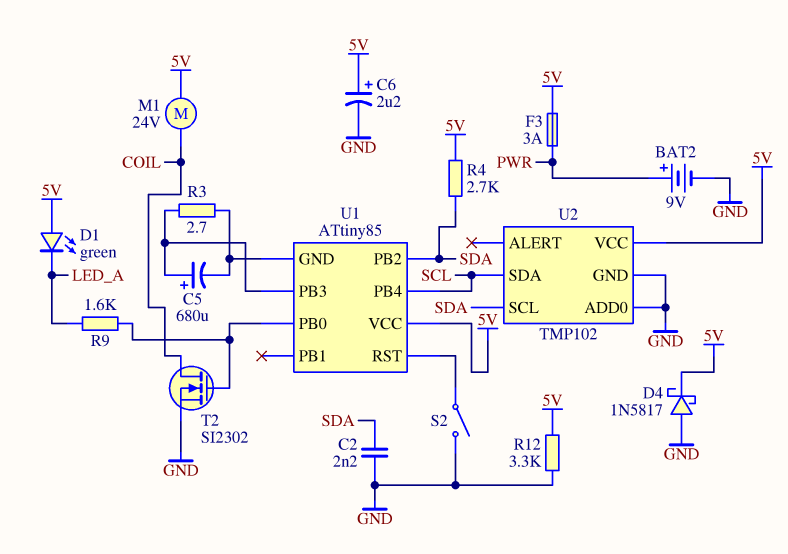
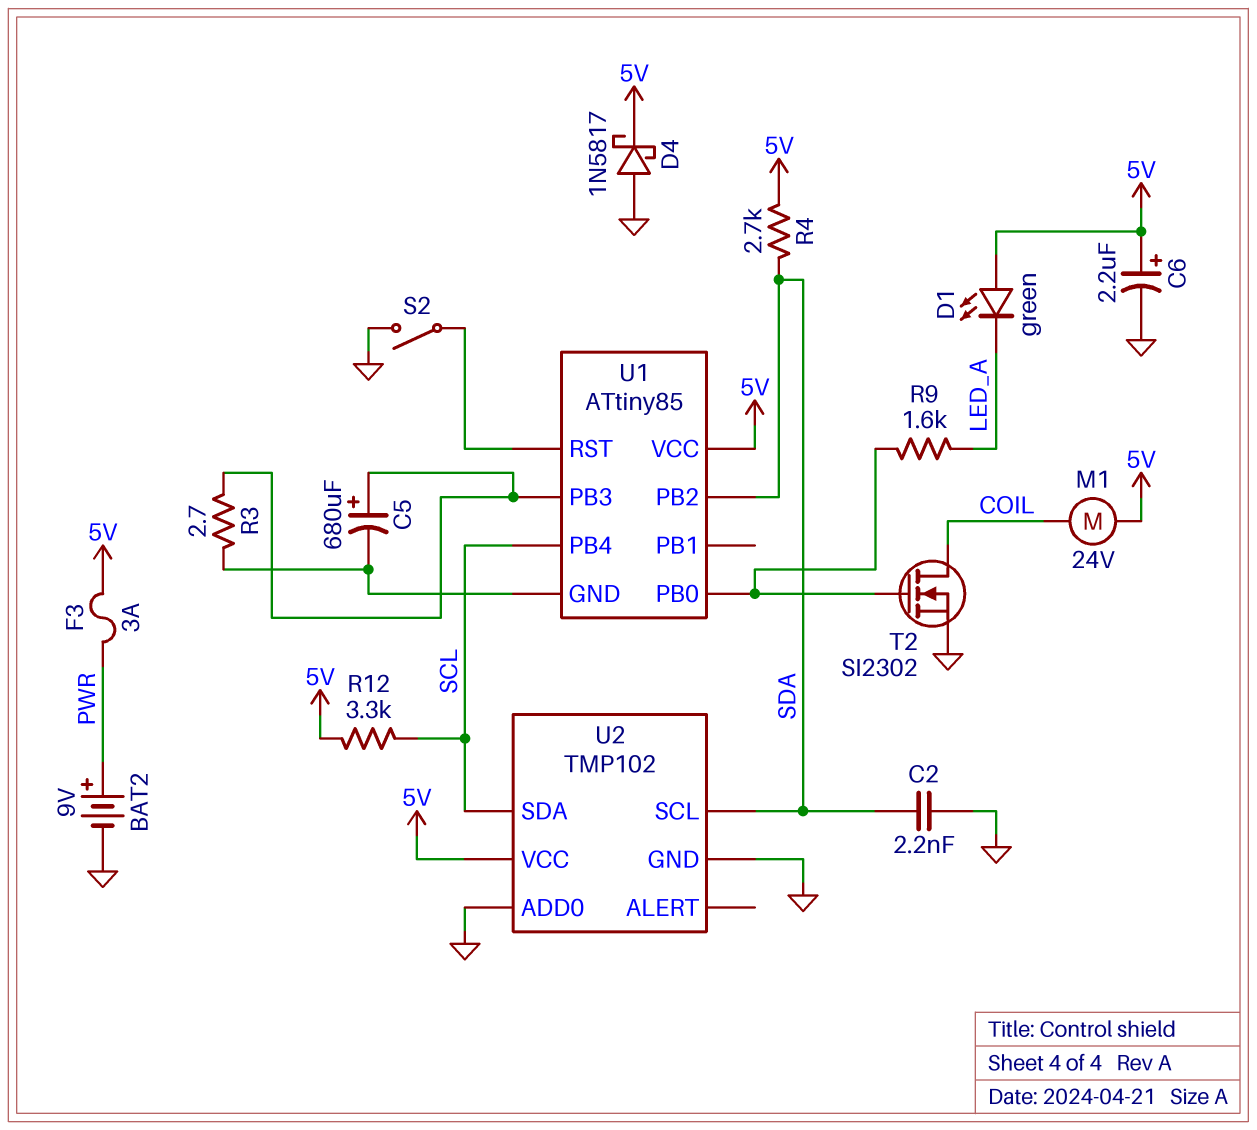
R12: 3.3k (5V, GND) -> 3.3k (5V, SCL)

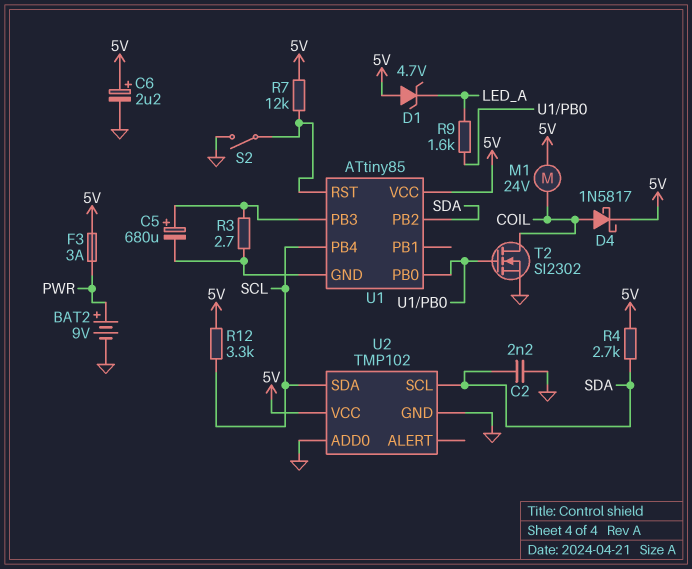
D1: LED green (A 5V, K LED_A) -> zener 4.7V (A 5V, K LED_A)
D4: schottky 1N5817 (A GND, K 5V) -> schottky 1N5817 (A COIL, K 5V)
R7: none -> 12k (5V, U1/RST)

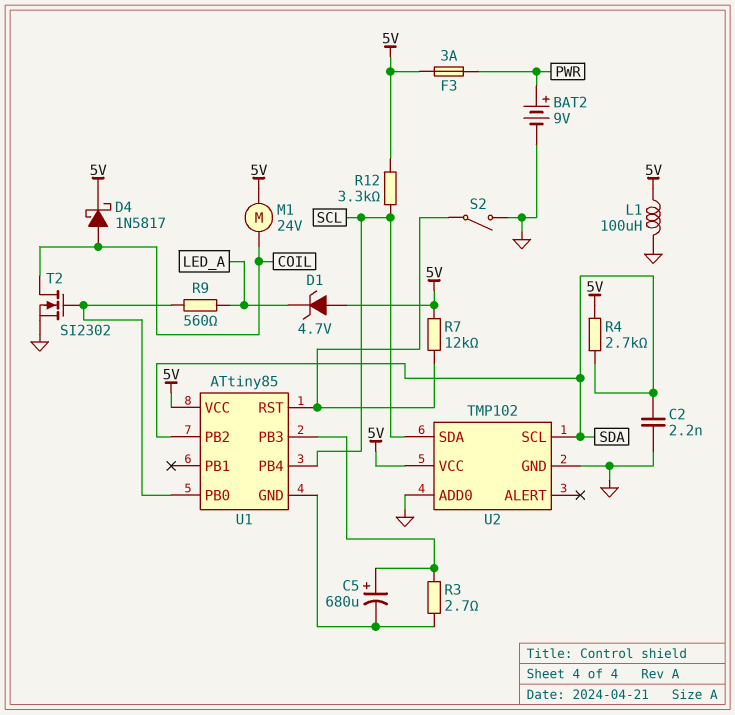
C6: 2.2uF (plus 5V, minus GND) -> none
L1: none -> 100uH (5V, GND)
R9: 1.6k (LED_A, U1/PB0) -> 560 (LED_A, U1/PB0)

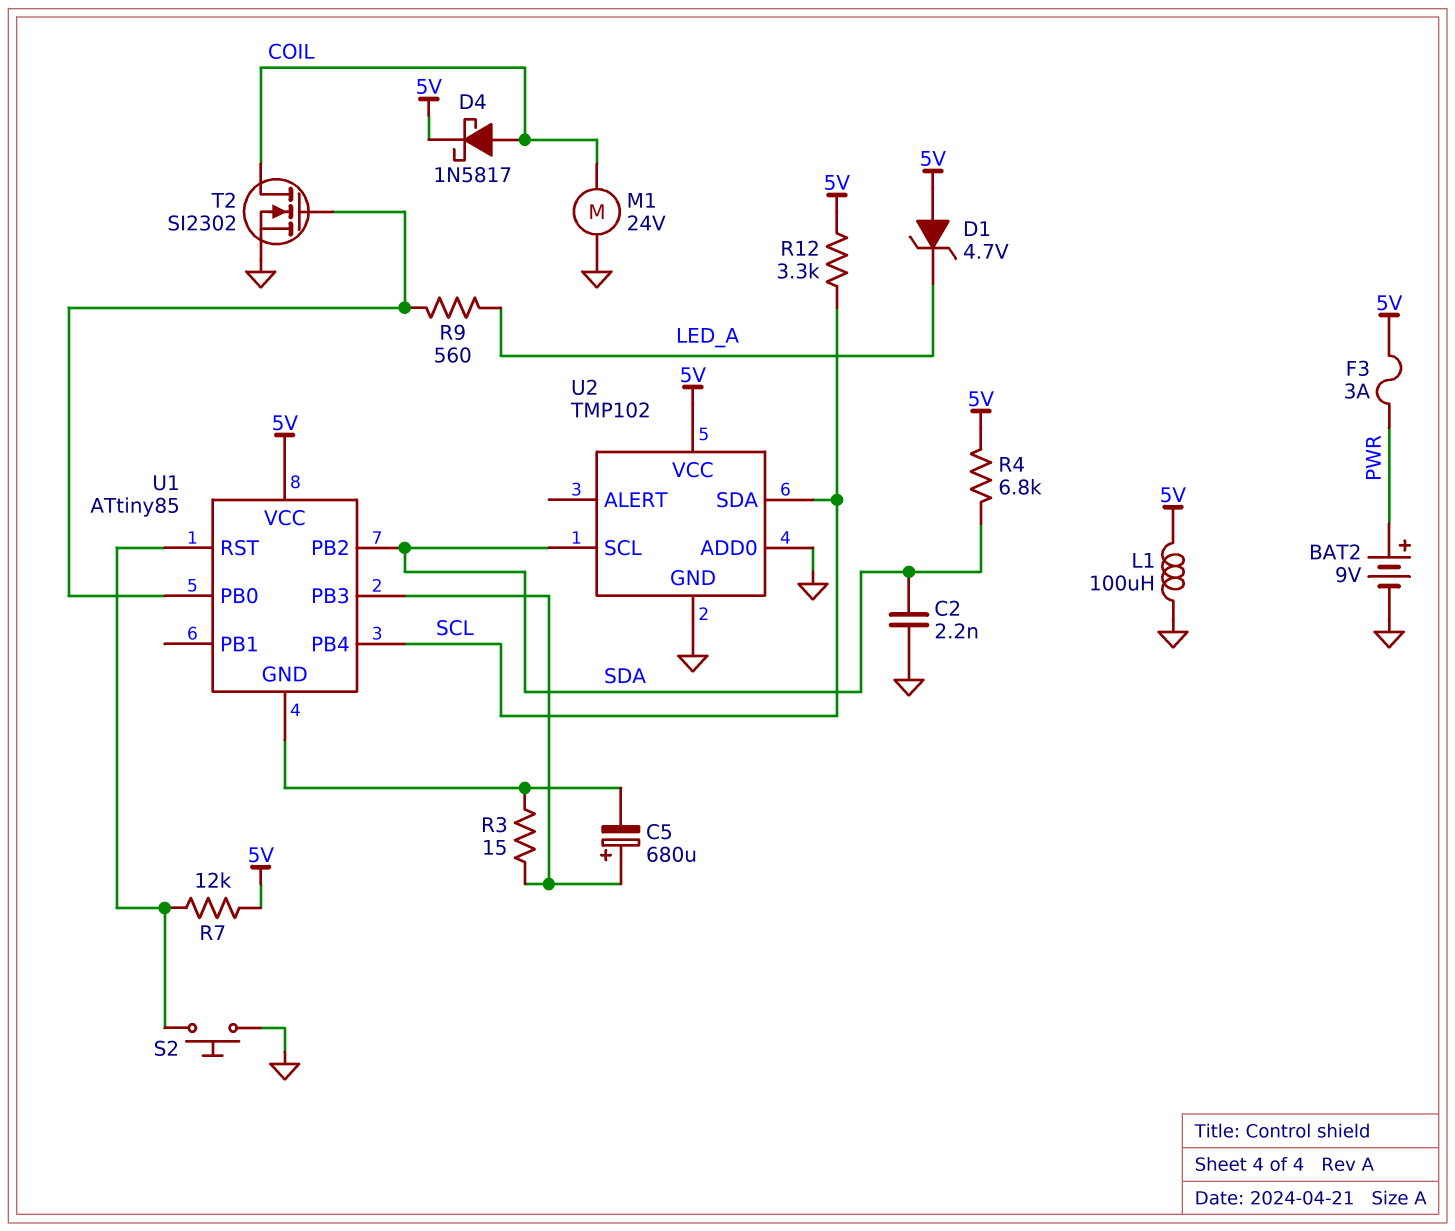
M1: motor 24V (5V, COIL) -> motor 24V (COIL, GND)
R3: 2.7 (U1/GND, U1/PB3) -> 15 (U1/GND, U1/PB3)
R4: 2.7k (5V, SDA) -> 6.8k (5V, SDA)
S2: switch (GND, U1/RST) -> button (GND, U1/RST)

